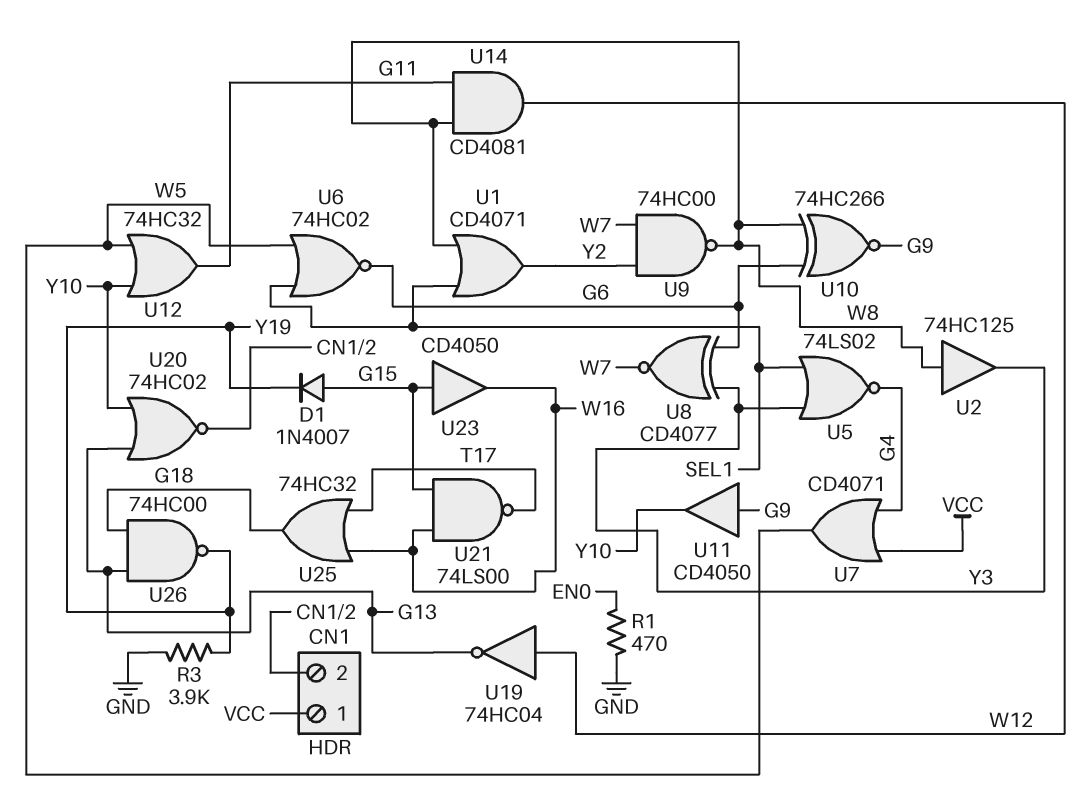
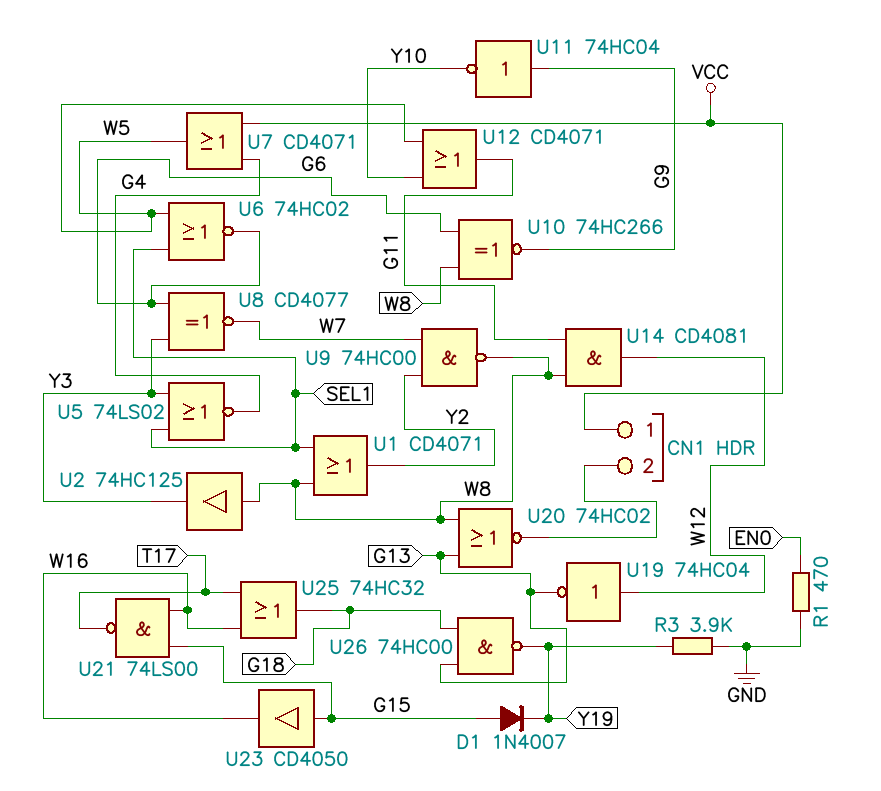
U11: buffer CD4050 (in G9, out Y10) -> NOT 74HC04 (in G9, out Y10)
U12: OR 74HC32 (in W5, in Y10, out G11) -> OR CD4071 (in W5, in Y10, out G11)
U20: NOR 74HC02 (in G13, in Y10, out CN1/2) -> NOR 74HC02 (in G13, in W8, out CN1/2)

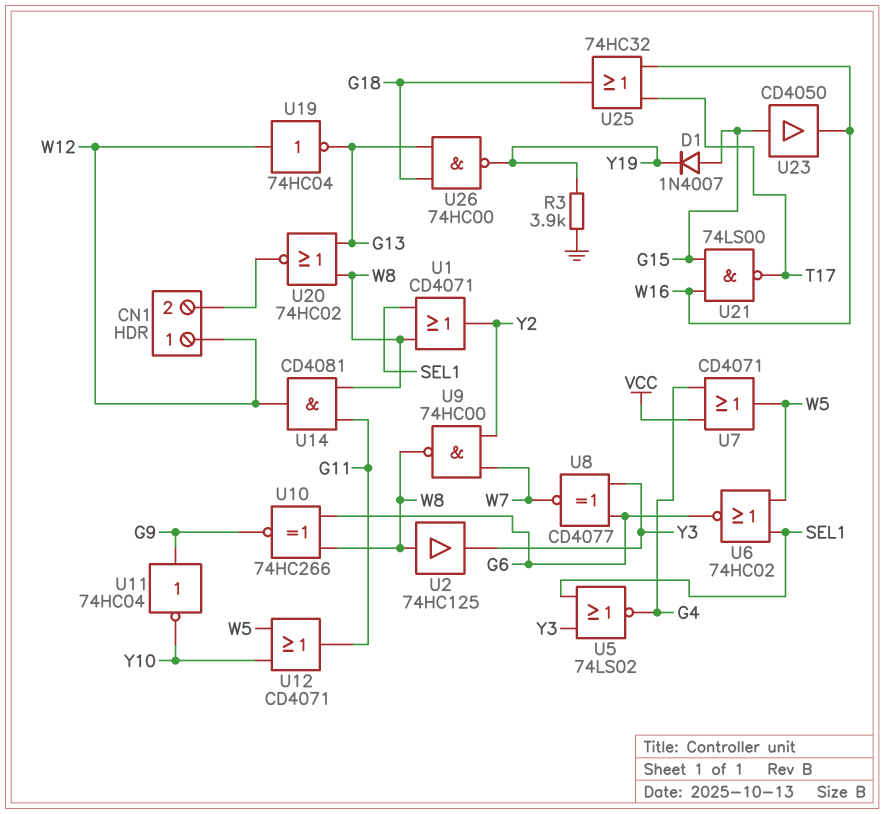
CN1 pin 1: VCC -> W12
R1: 470 (EN0, GND) -> none

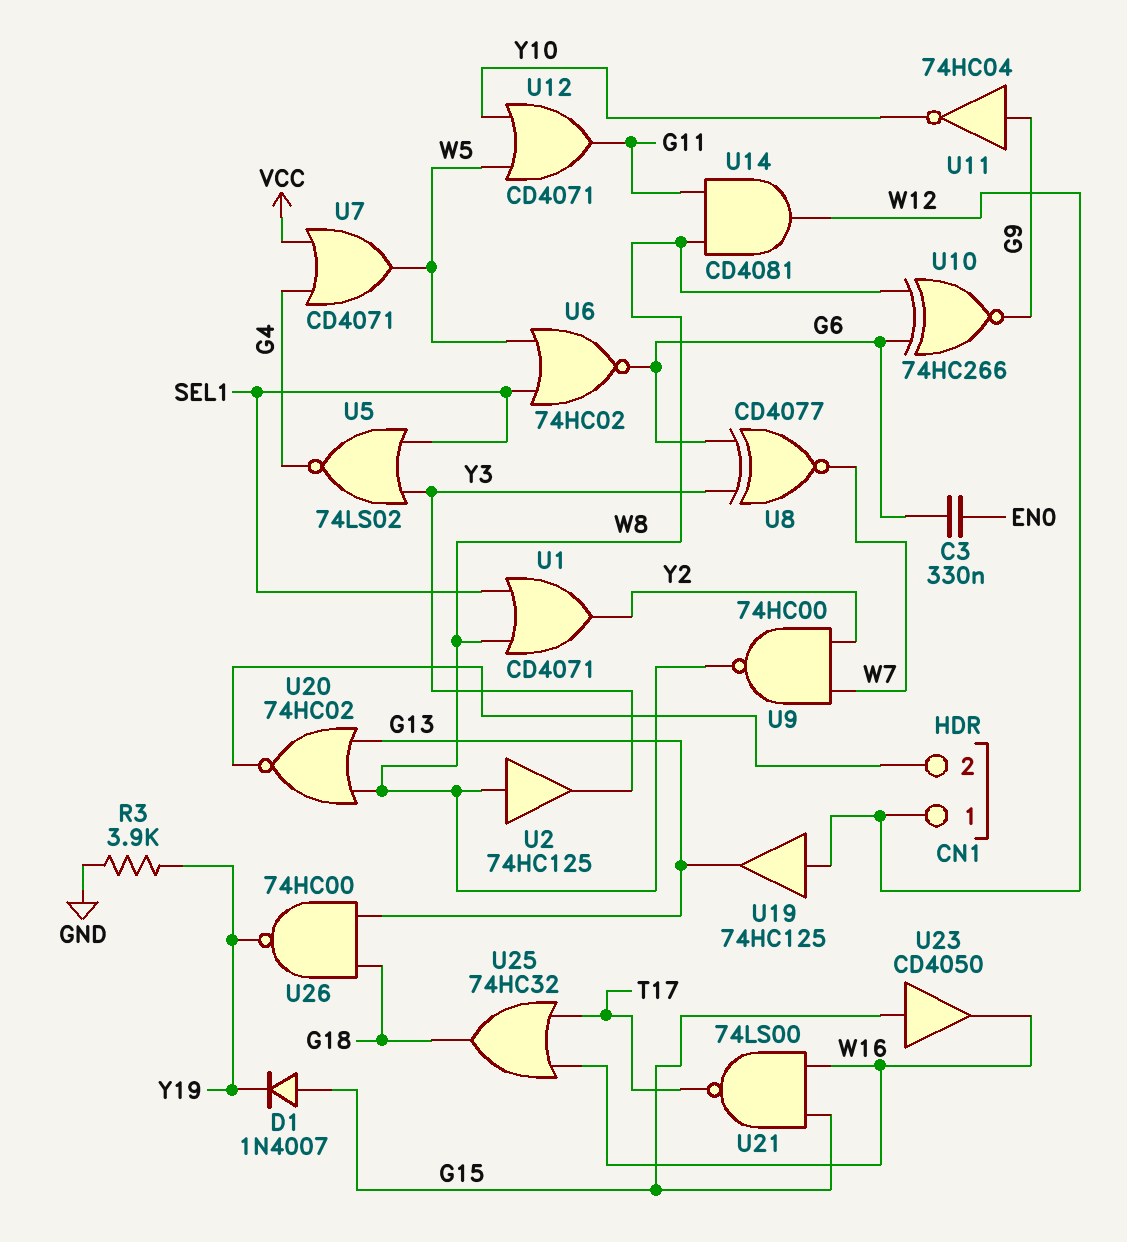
C3: none -> 330nF (EN0, G6)
U19: NOT 74HC04 (in W12, out G13) -> buffer 74HC125 (in W12, out G13)

